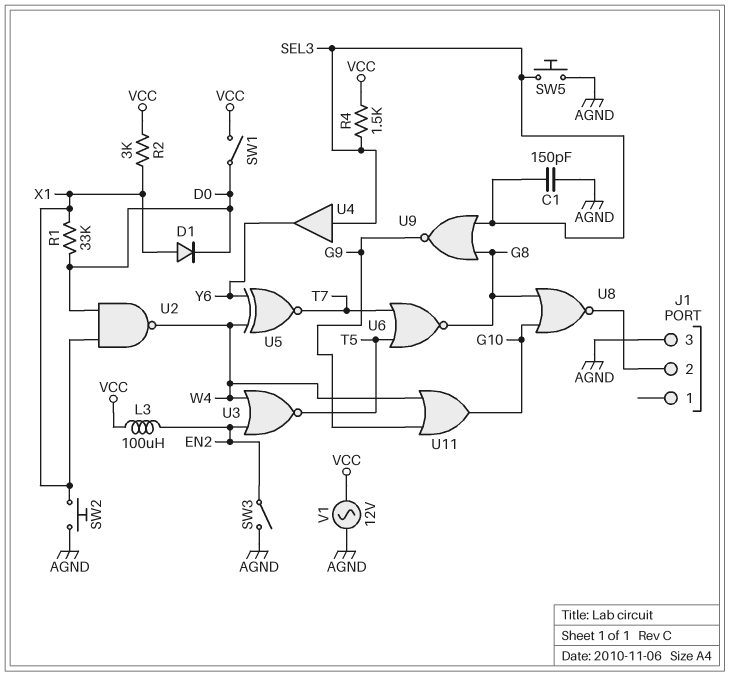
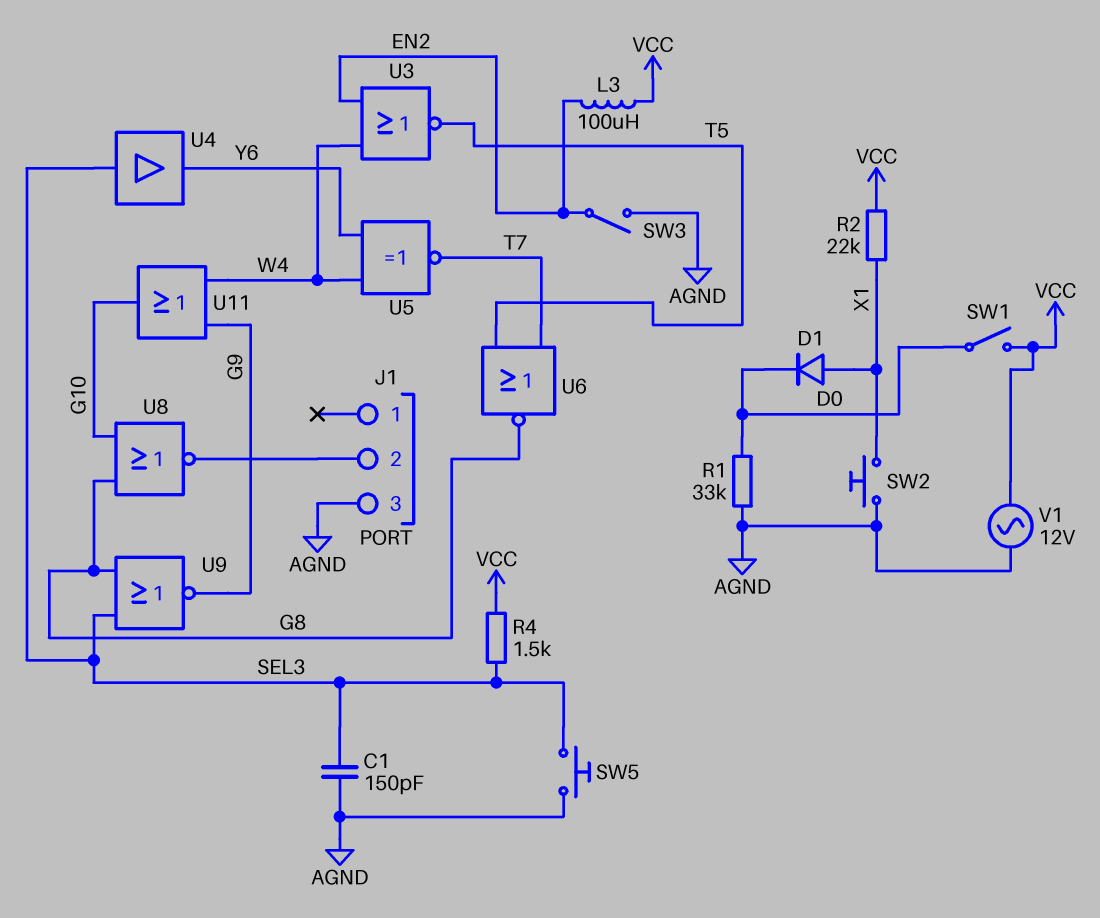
R1: 33k (D0, X1) -> 33k (AGND, D0)
R2: 3k (VCC, X1) -> 22k (VCC, X1)
U2: NAND (in D0, in X1, out W4) -> none

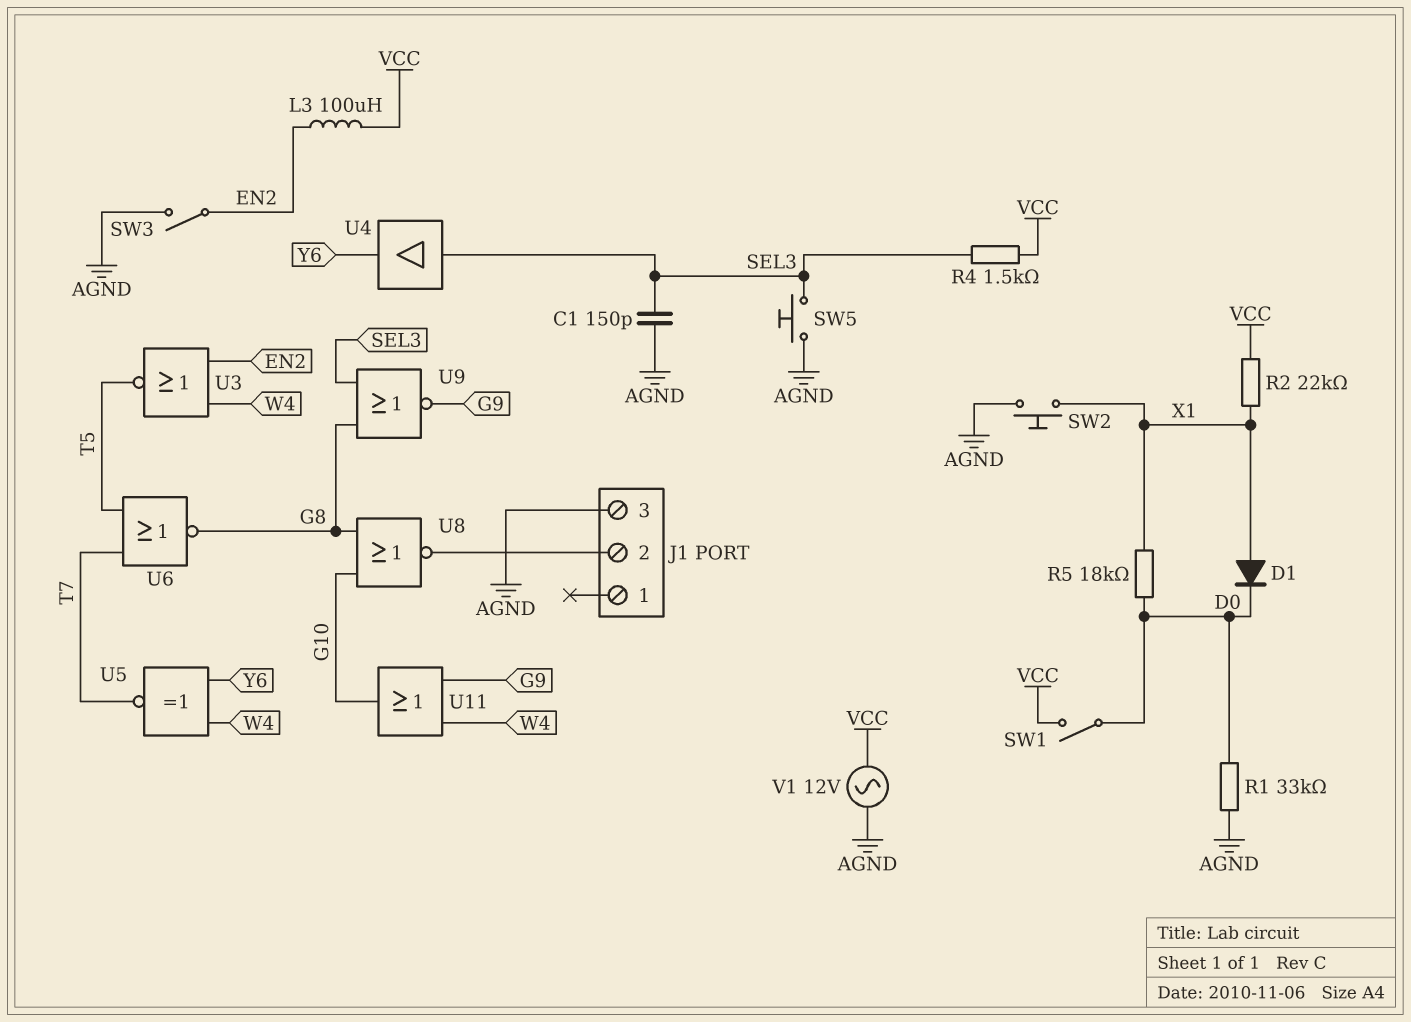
R5: none -> 18k (D0, X1)

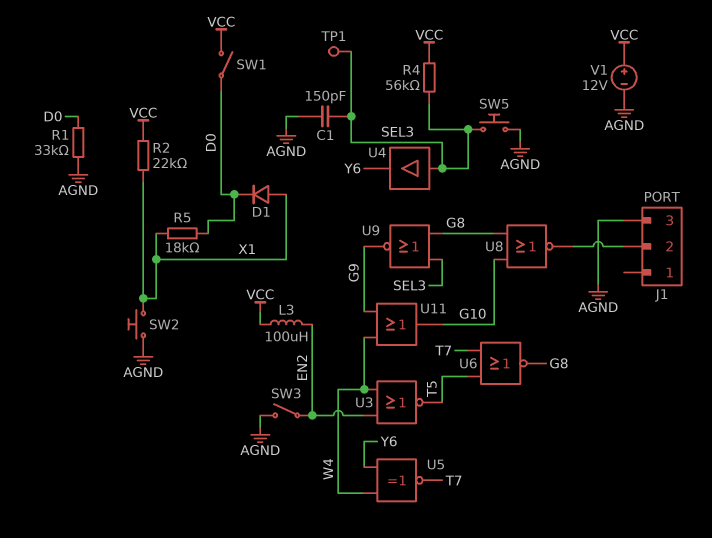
R4: 1.5k (SEL3, VCC) -> 56k (SEL3, VCC)
TP1: none -> test point (SEL3)
V1: AC 12V (AGND, VCC) -> 12V (plus VCC, minus AGND)

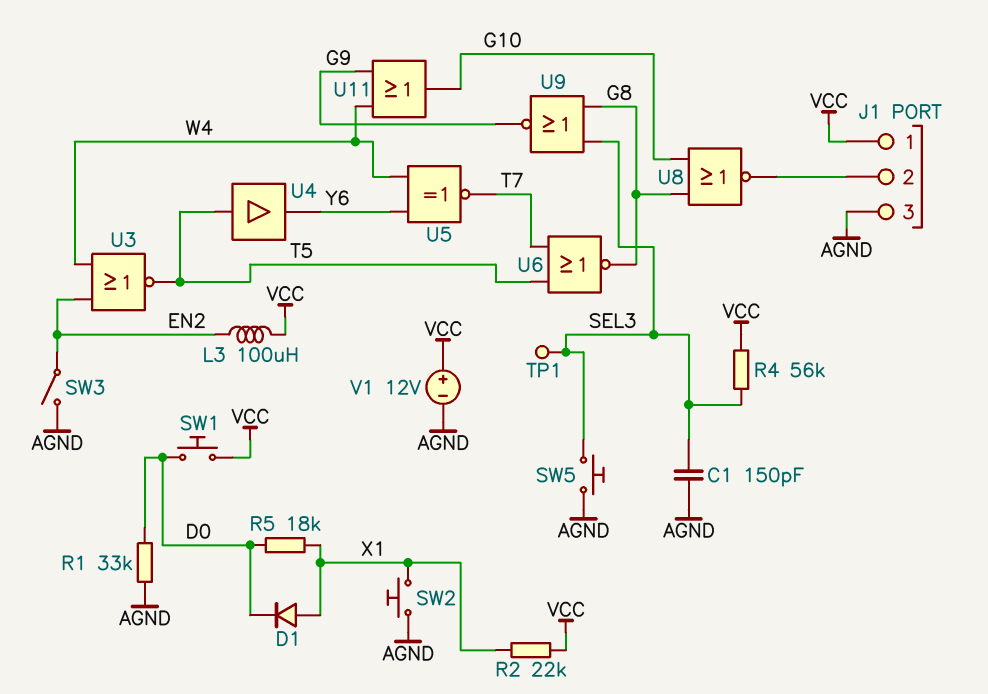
J1 pin 1: none -> VCC
SW1: switch (D0, VCC) -> button (D0, VCC)
U4: buffer (in SEL3, out Y6) -> buffer (in T5, out Y6)

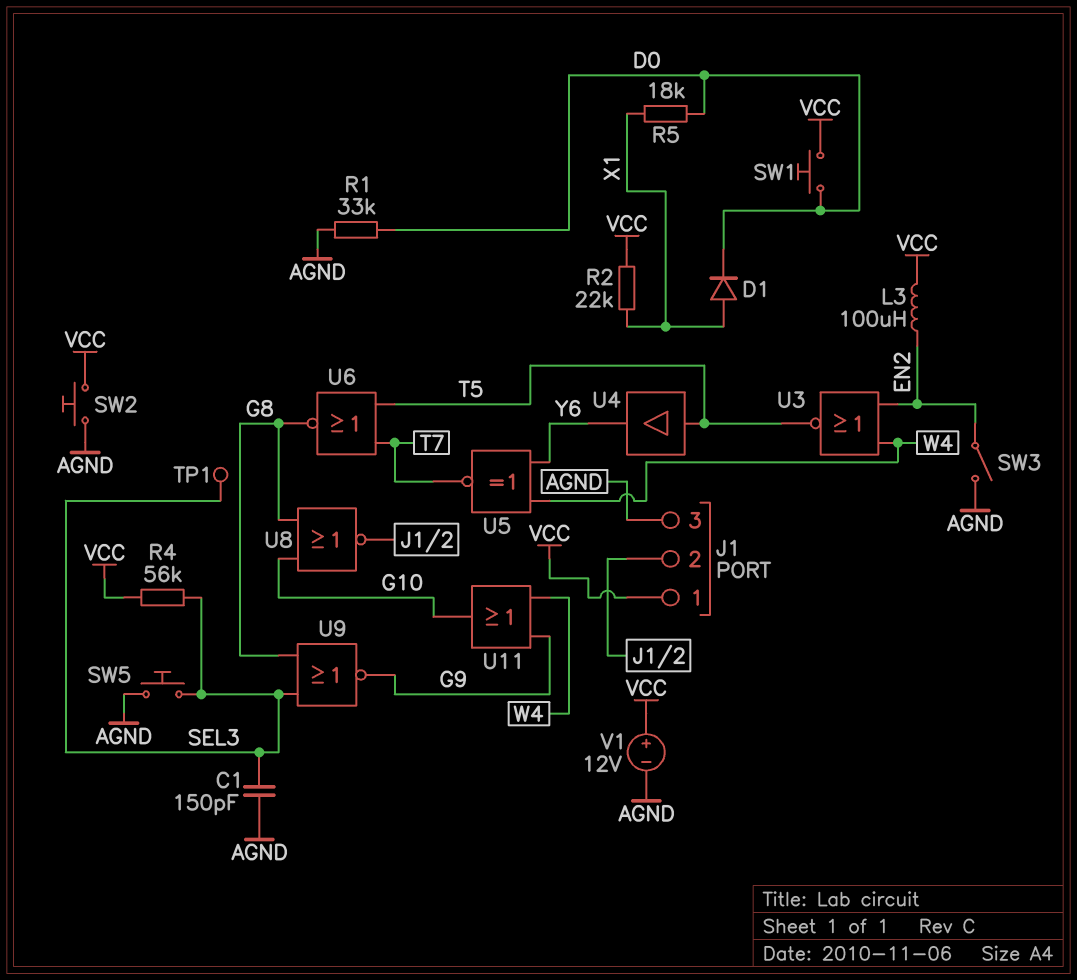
SW2: button (AGND, X1) -> button (AGND, VCC)

